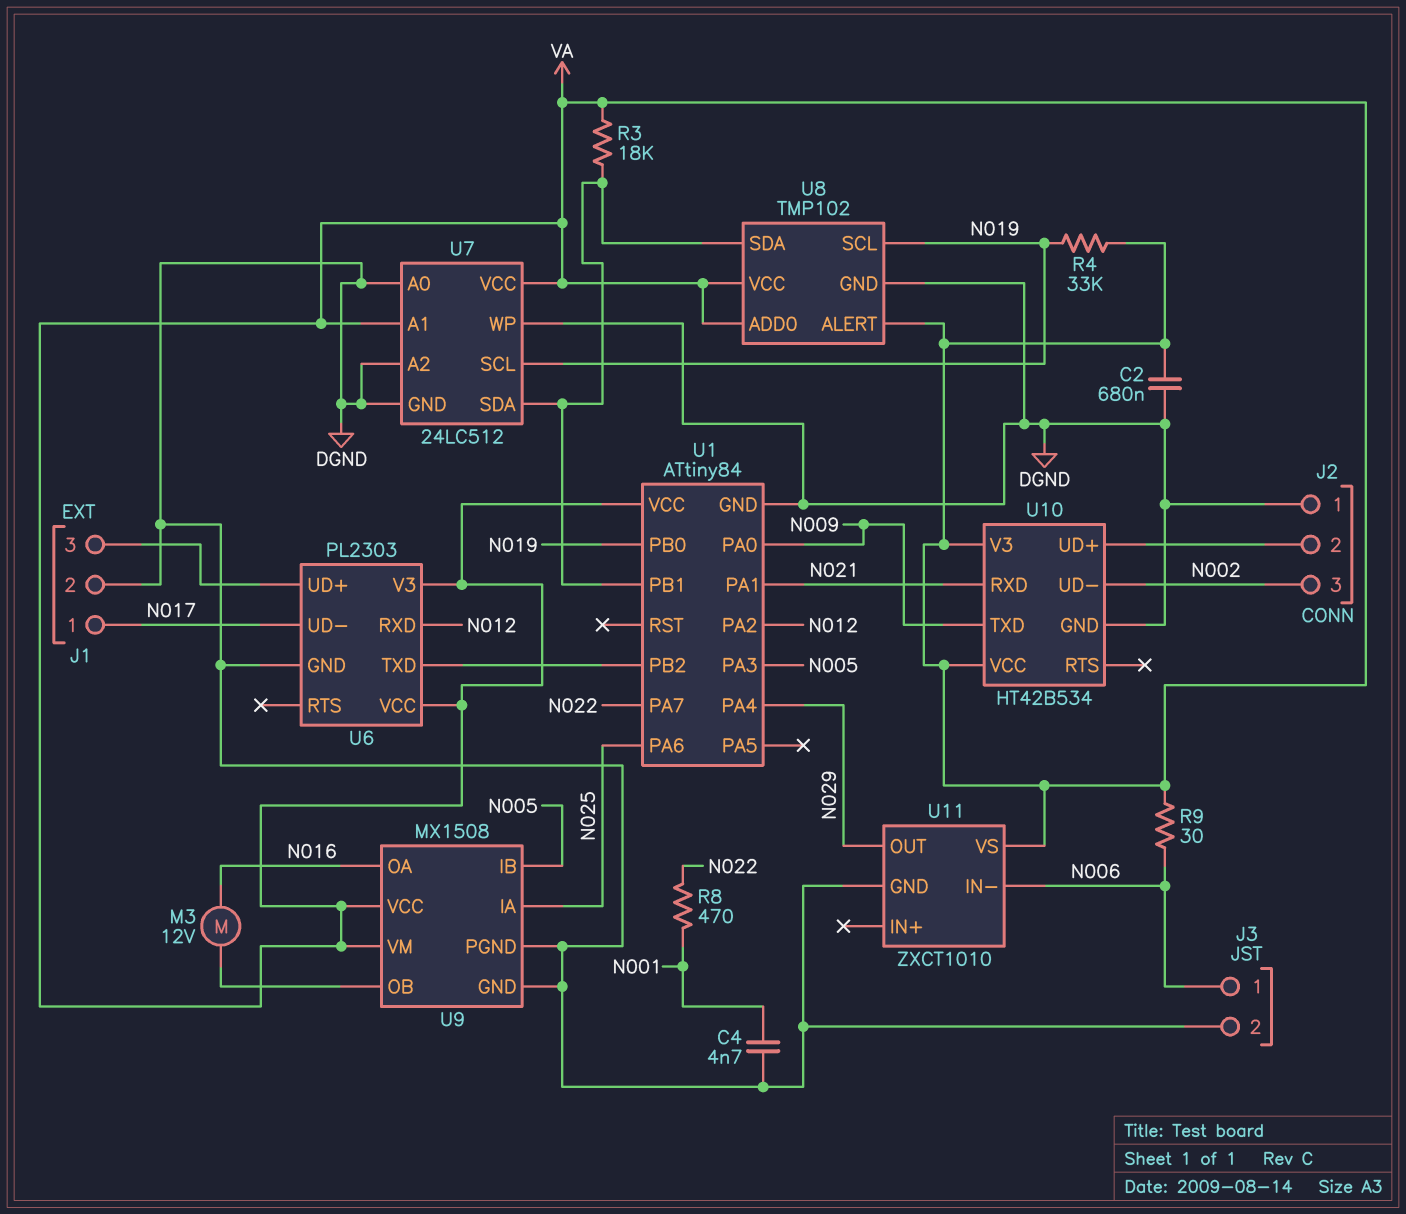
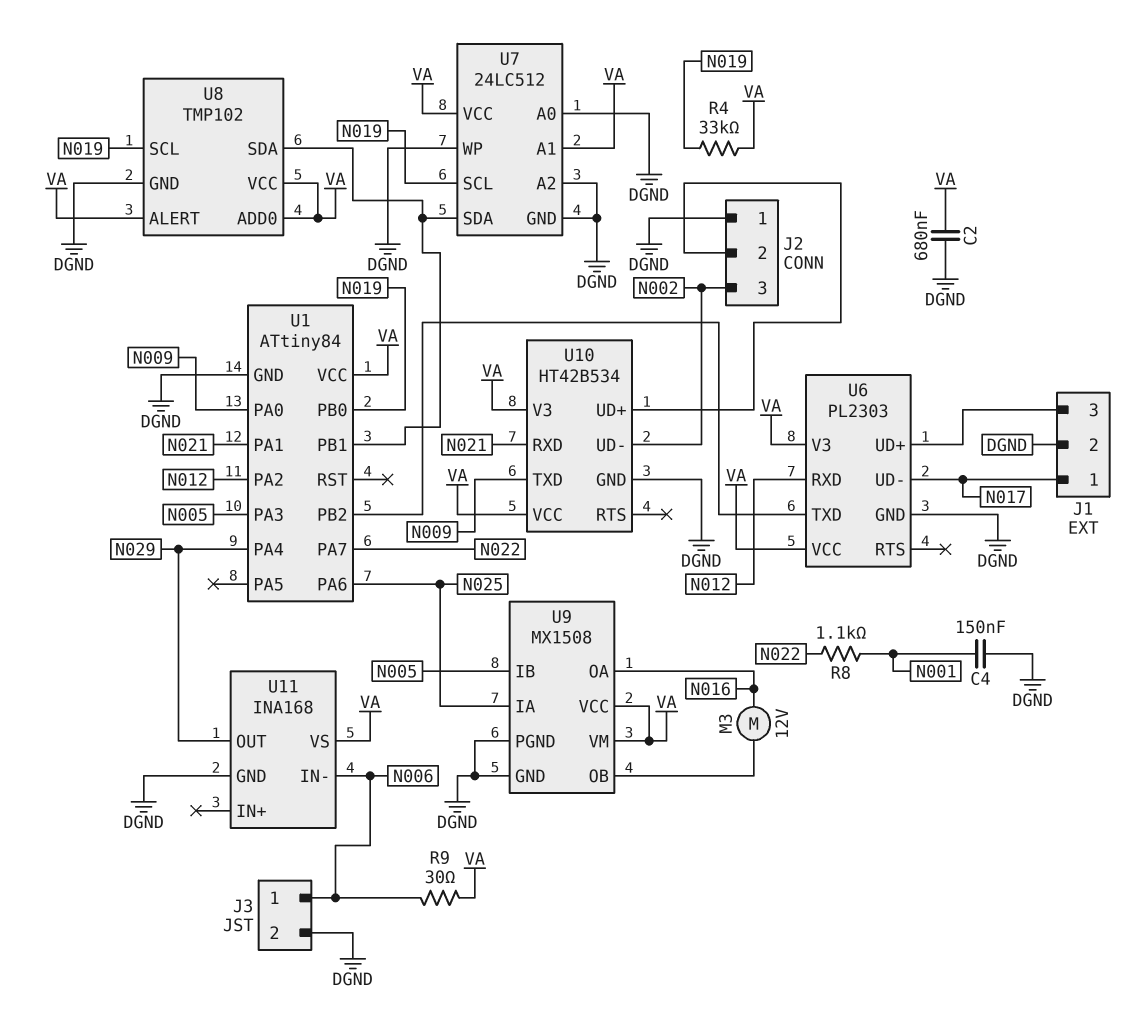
C4: 4.7nF (DGND, N001) -> 150nF (DGND, N001)
R3: 18k (U1/PB1, VA) -> none
R8: 470 (N001, N022) -> 1.1k (N001, N022)
U11: ZXCT1010 -> INA168

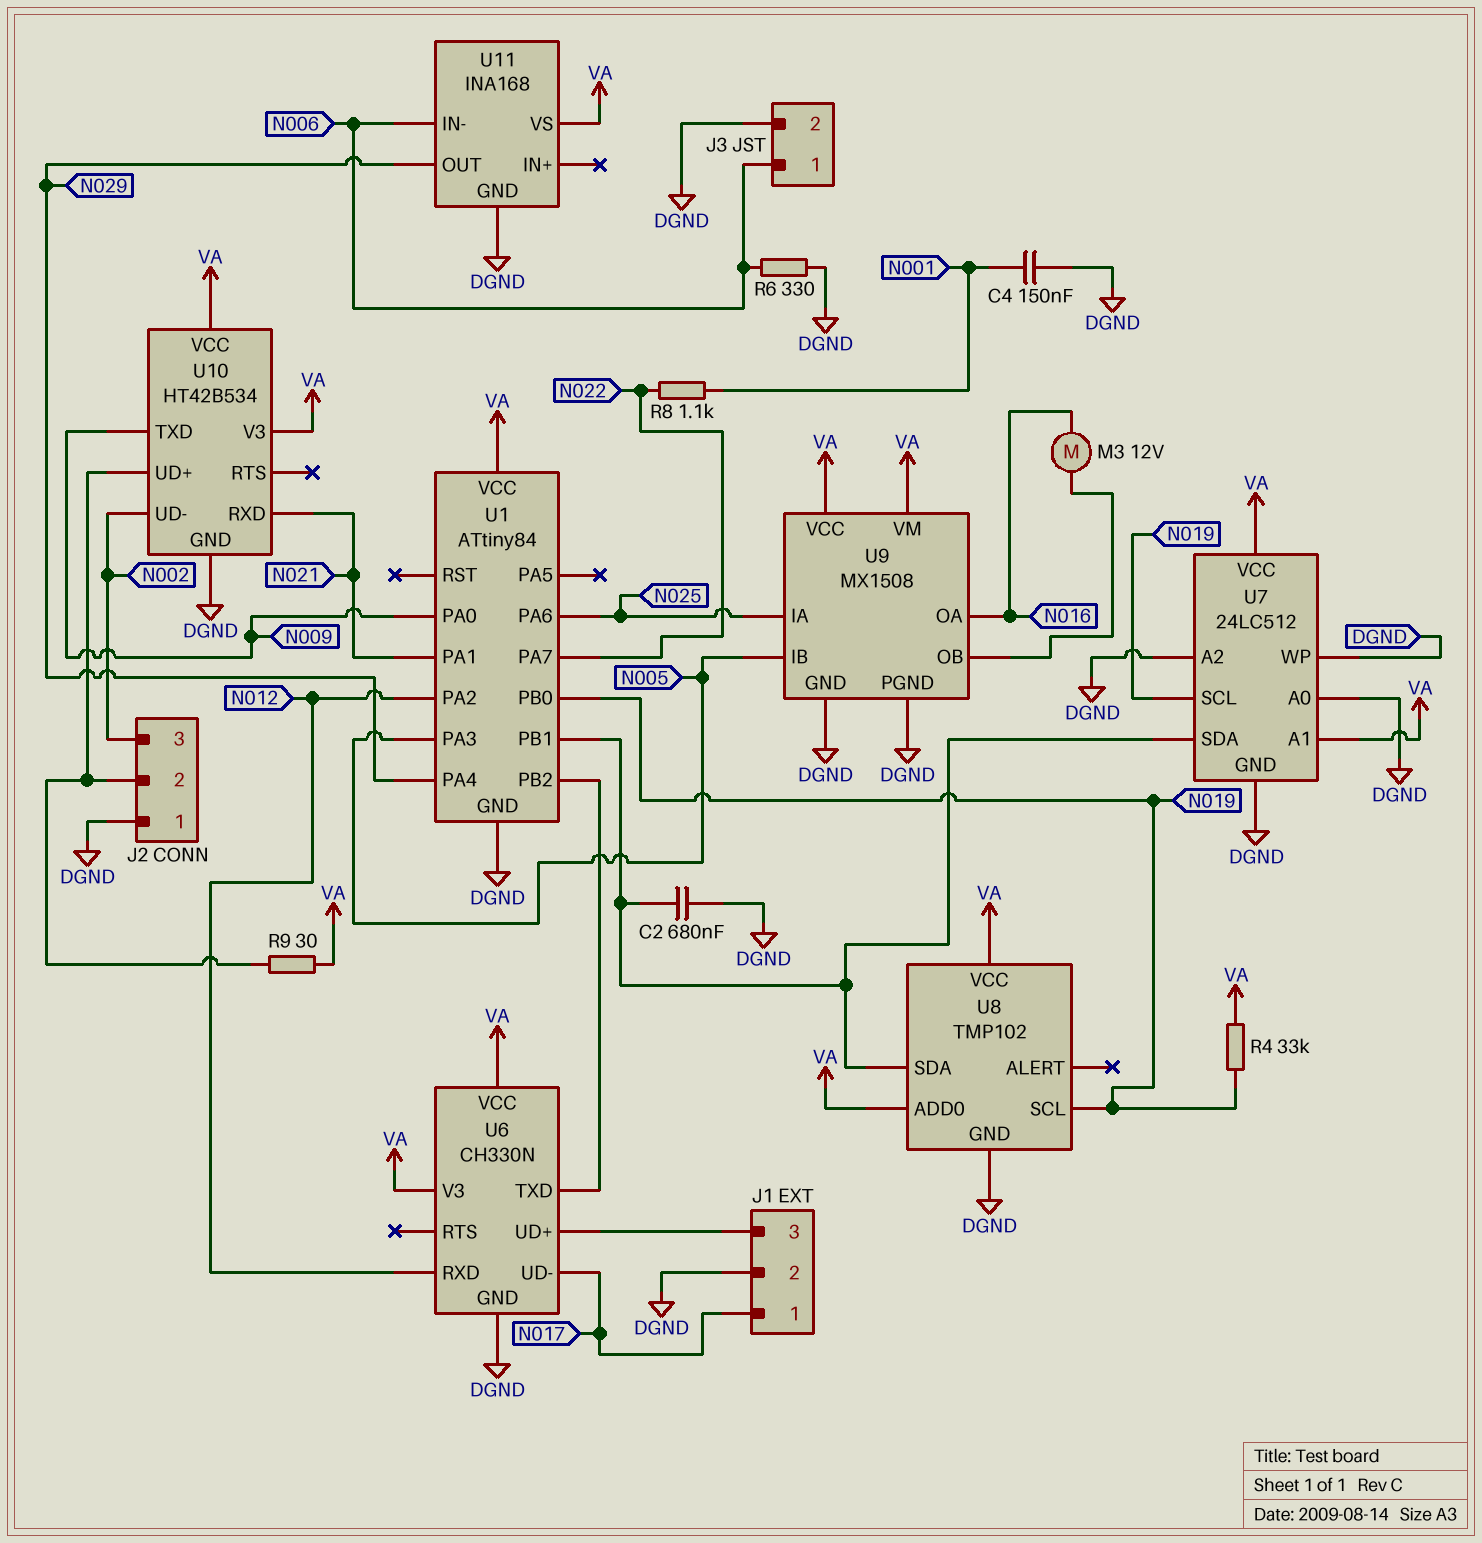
C2: 680nF (DGND, VA) -> 680nF (DGND, U1/PB1)
R6: none -> 330 (DGND, N006)
R9: 30 (N006, VA) -> 30 (J2/2, VA)
U6: PL2303 -> CH330N
U8 pin ALERT: VA -> none

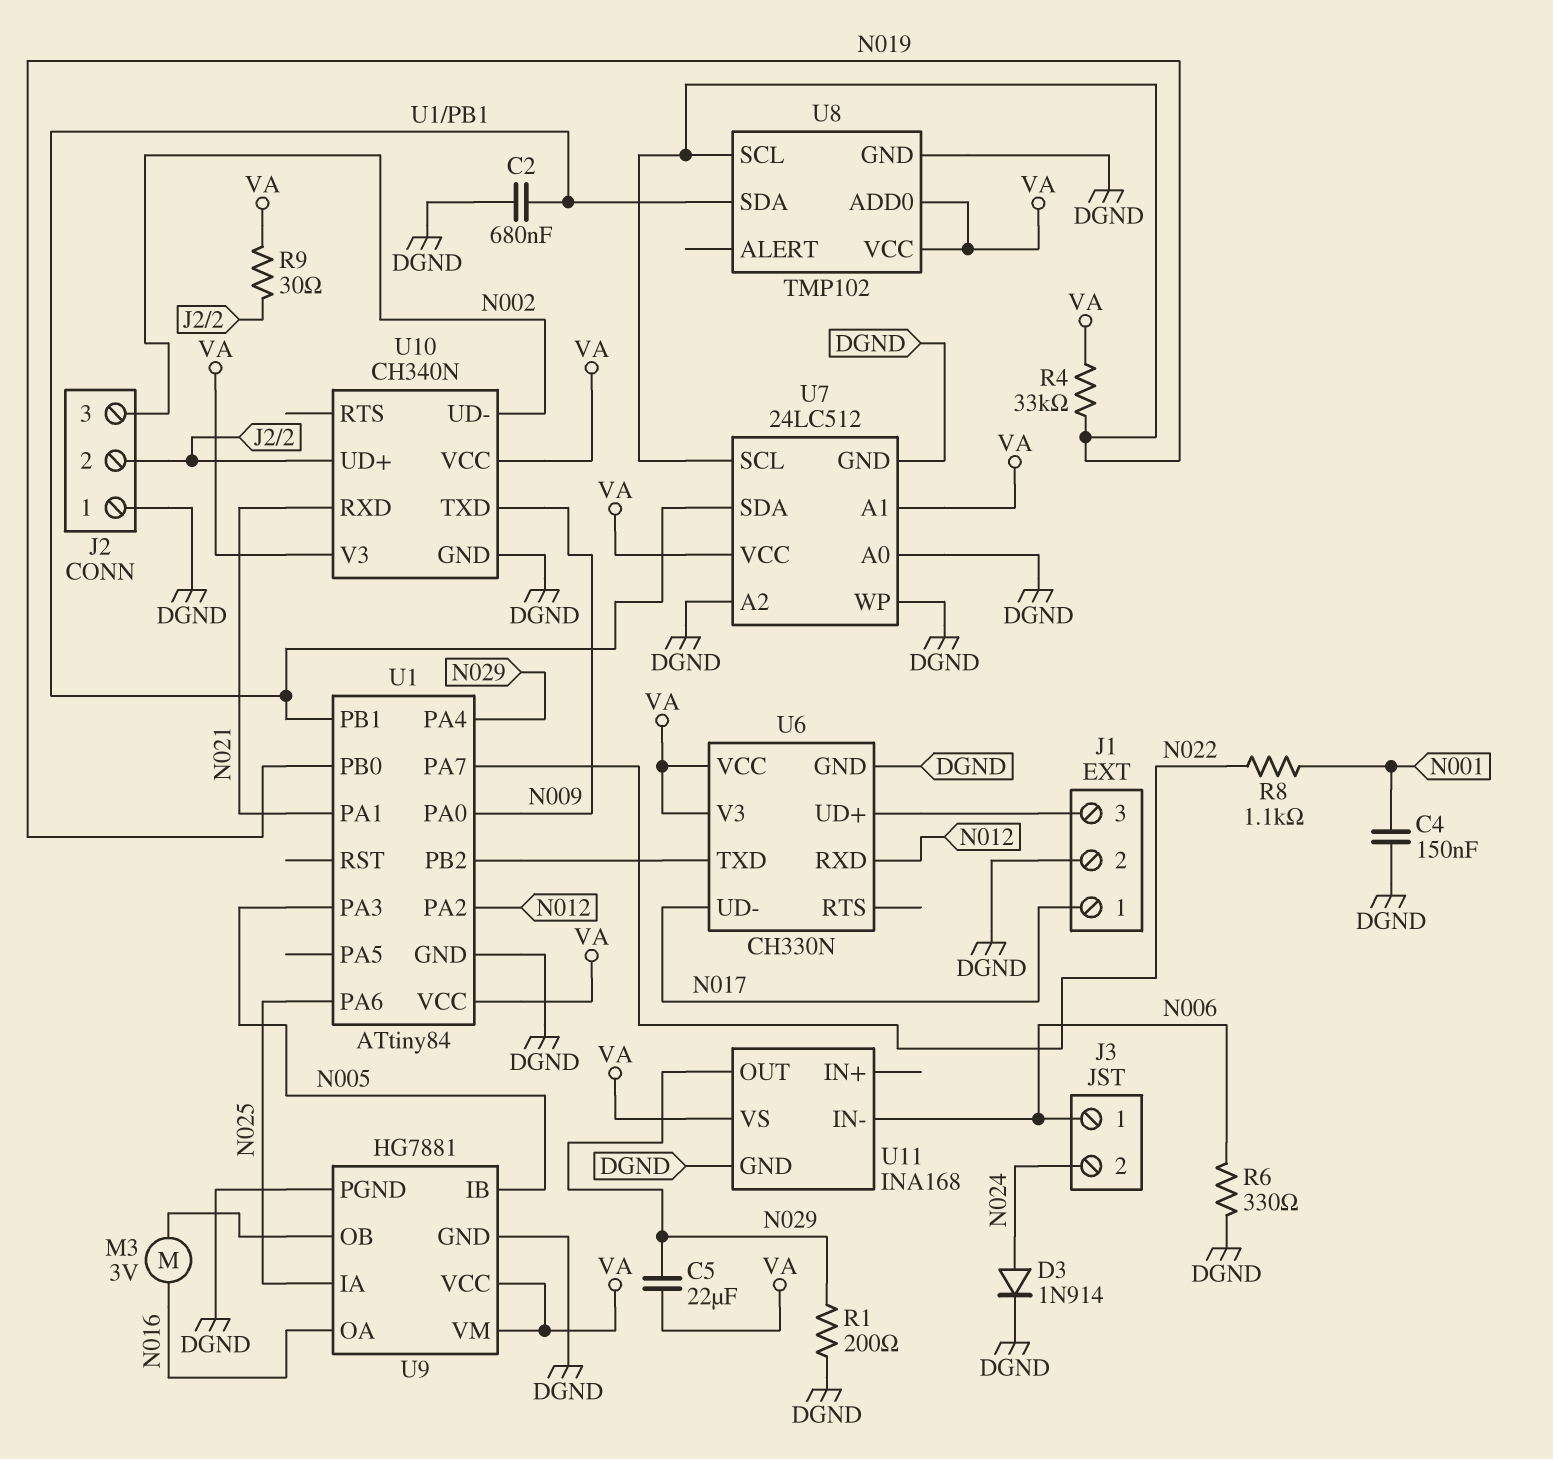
C5: none -> 22uF (N029, VA)
D3: none -> diode 1N914 (A N024, K DGND)
J3 pin 2: DGND -> N024
M3: motor 12V (N016, U9/OB) -> motor 3V (N016, U9/OB)
R1: none -> 200 (DGND, N029)
U9: MX1508 -> HG7881
U10: HT42B534 -> CH340N

